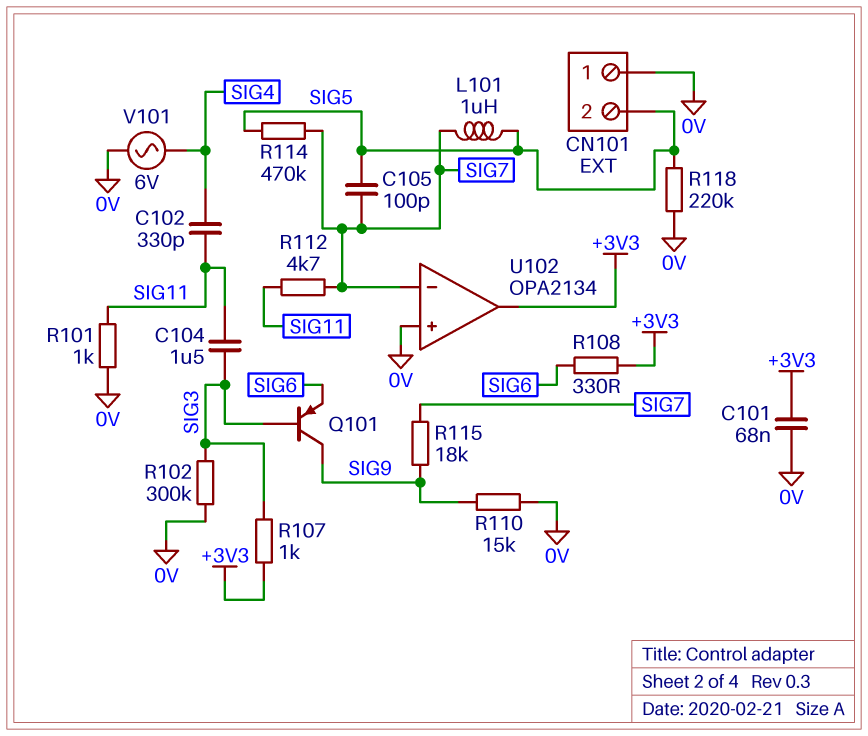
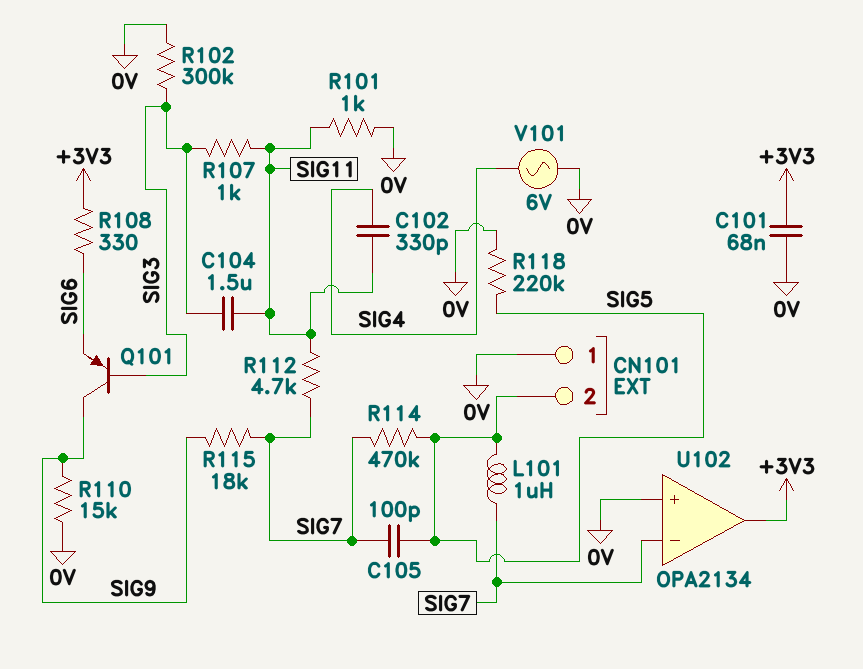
R107: 1k (+3V3, SIG3) -> 1k (SIG3, SIG11)

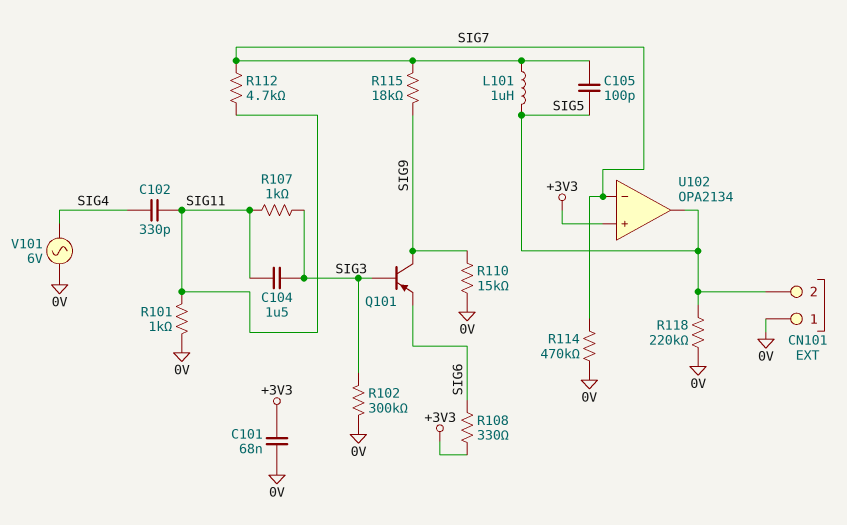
R114: 470k (SIG5, SIG7) -> 470k (0V, SIG7)
U102 pin in+: 0V -> +3V3
U102 pin out: +3V3 -> SIG5

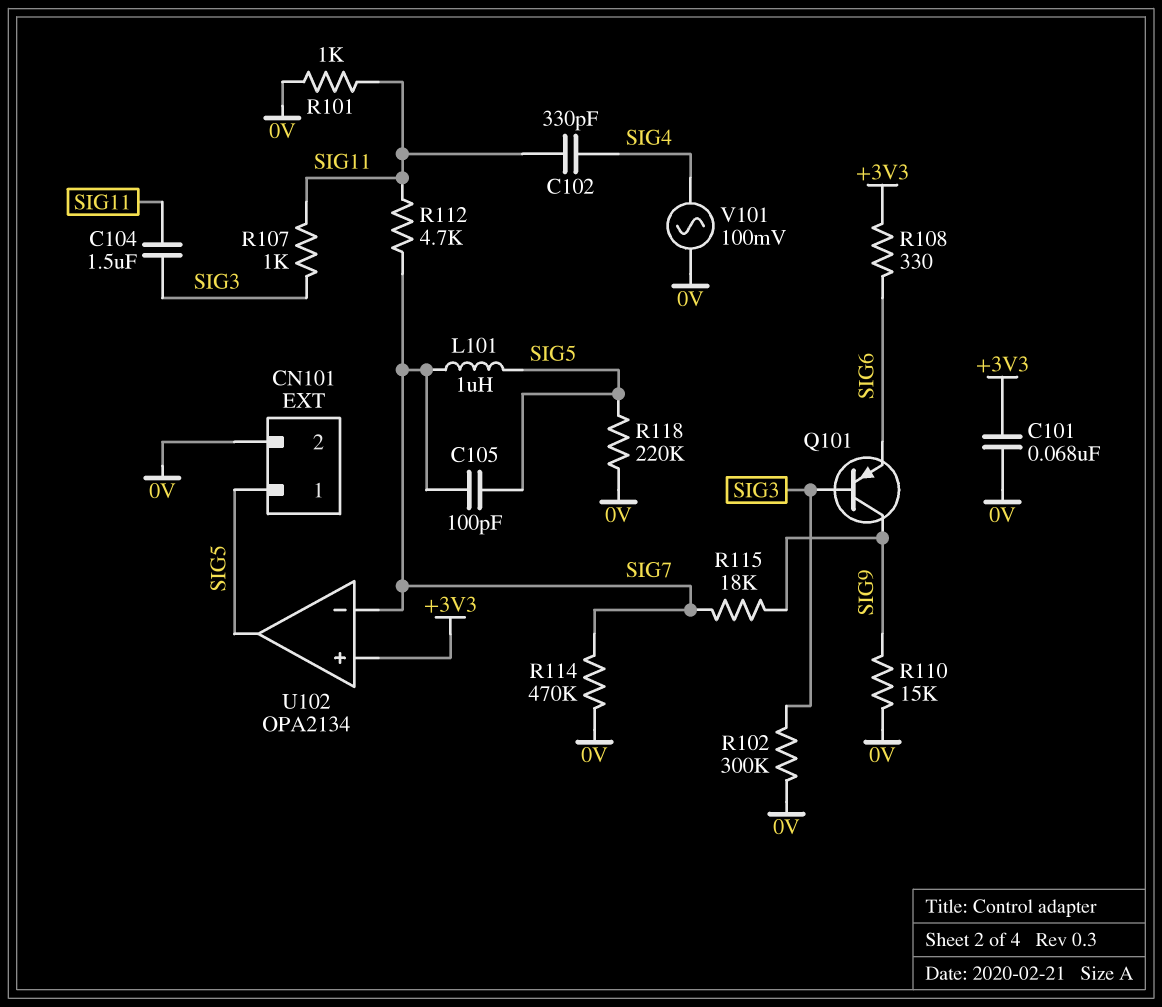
CN101 pin 1: 0V -> SIG5
CN101 pin 2: SIG5 -> 0V
V101: AC 6V (0V, SIG4) -> AC 100mV (0V, SIG4)

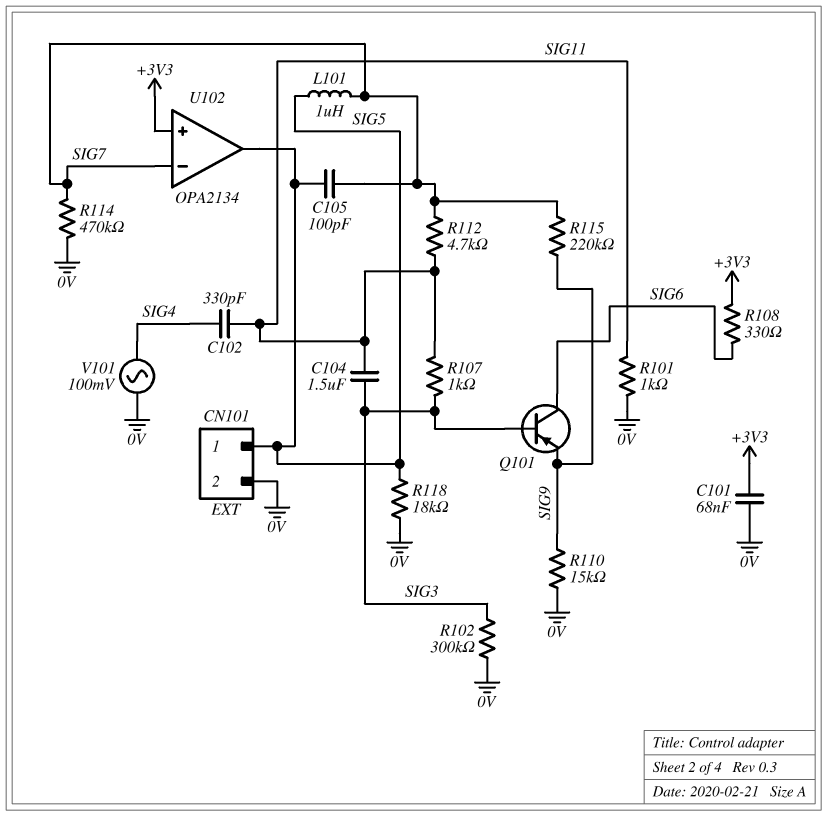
Q101: PNP (B SIG3, C SIG9, E SIG6) -> PNP (B SIG3, C SIG6, E SIG9)
R115: 18k (SIG7, SIG9) -> 220k (SIG7, SIG9)
R118: 220k (0V, SIG5) -> 18k (0V, SIG5)

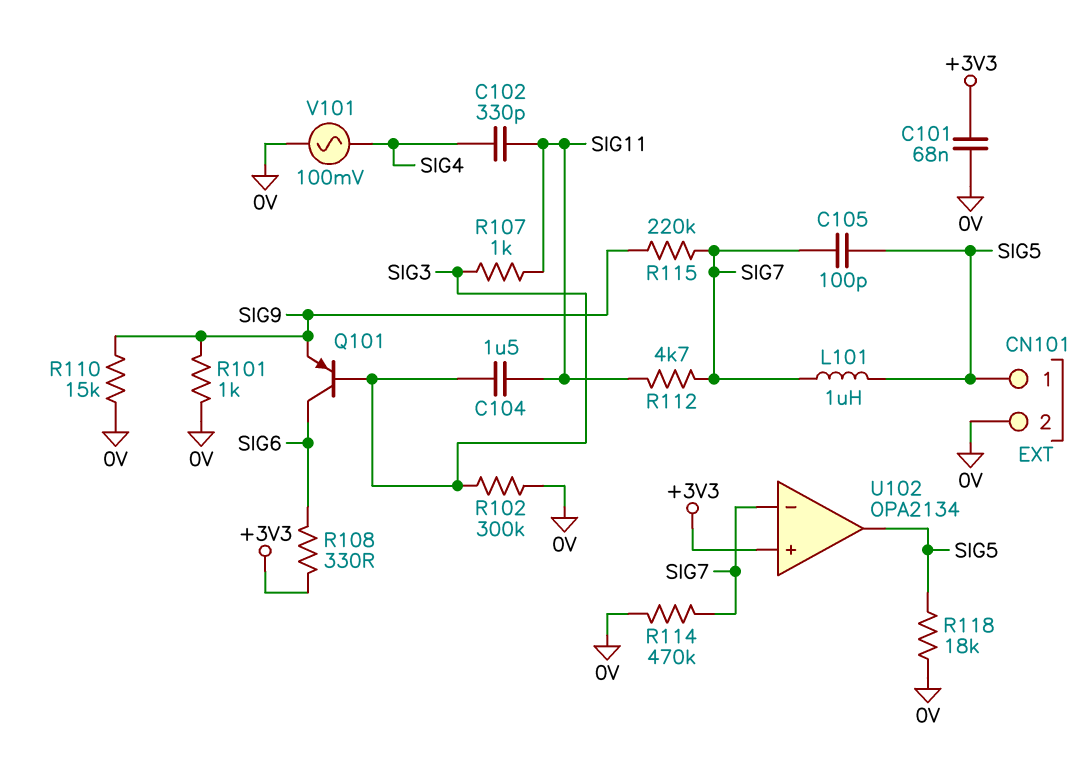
R101: 1k (0V, SIG11) -> 1k (0V, SIG9)

